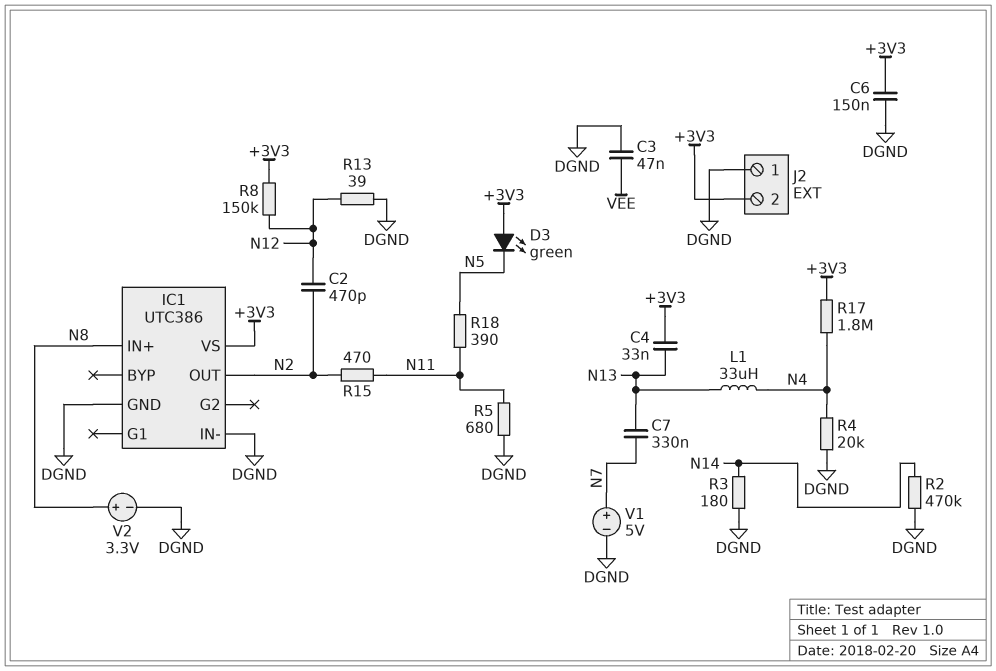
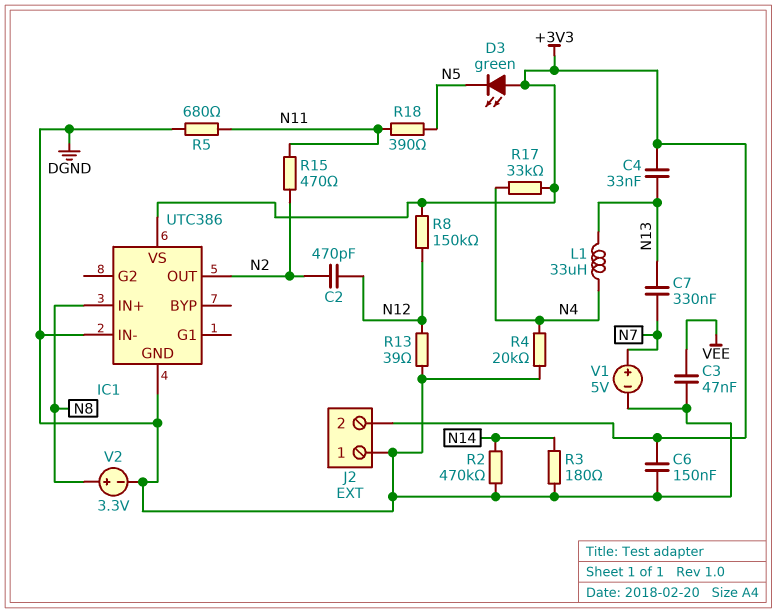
R17: 1.8M (+3V3, N4) -> 33k (+3V3, N4)

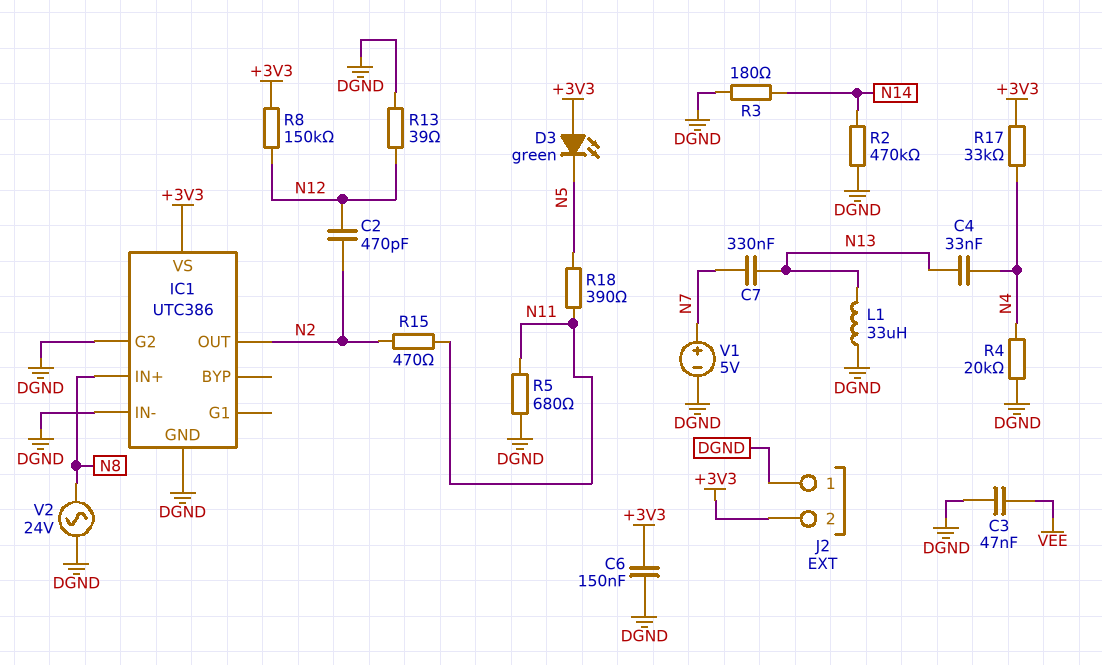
C4: 33nF (+3V3, N13) -> 33nF (N4, N13)
IC1 pin G2: none -> DGND
L1: 33uH (N4, N13) -> 33uH (DGND, N13)
V2: 3.3V (plus N8, minus DGND) -> AC 24V (DGND, N8)

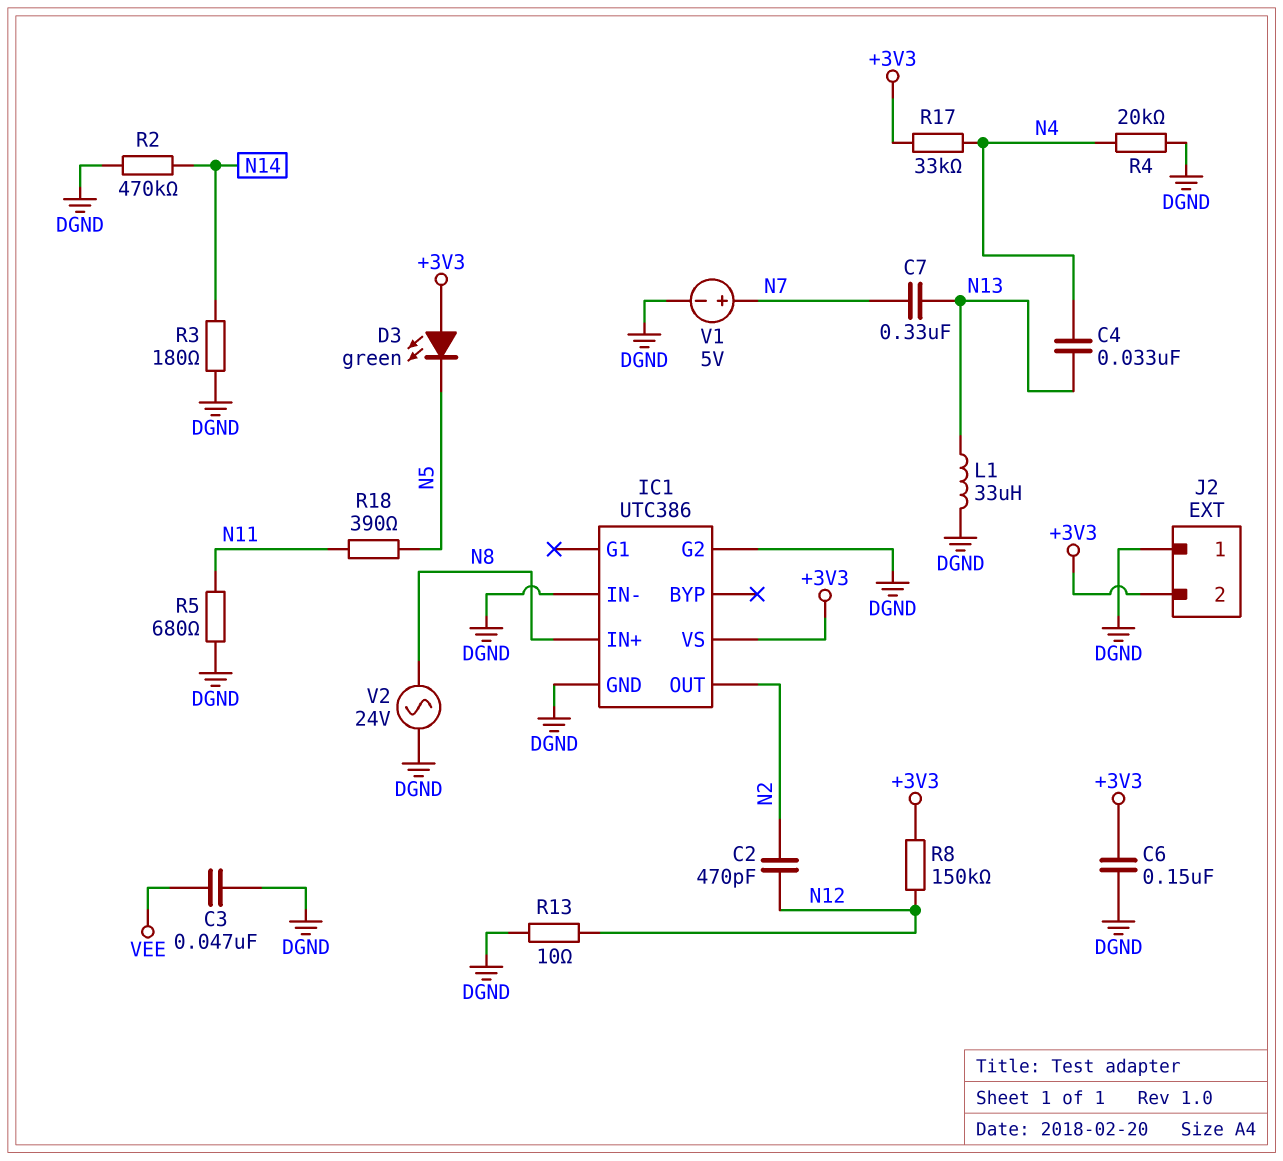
R13: 39 (DGND, N12) -> 10 (DGND, N12)
R15: 470 (N2, N11) -> none

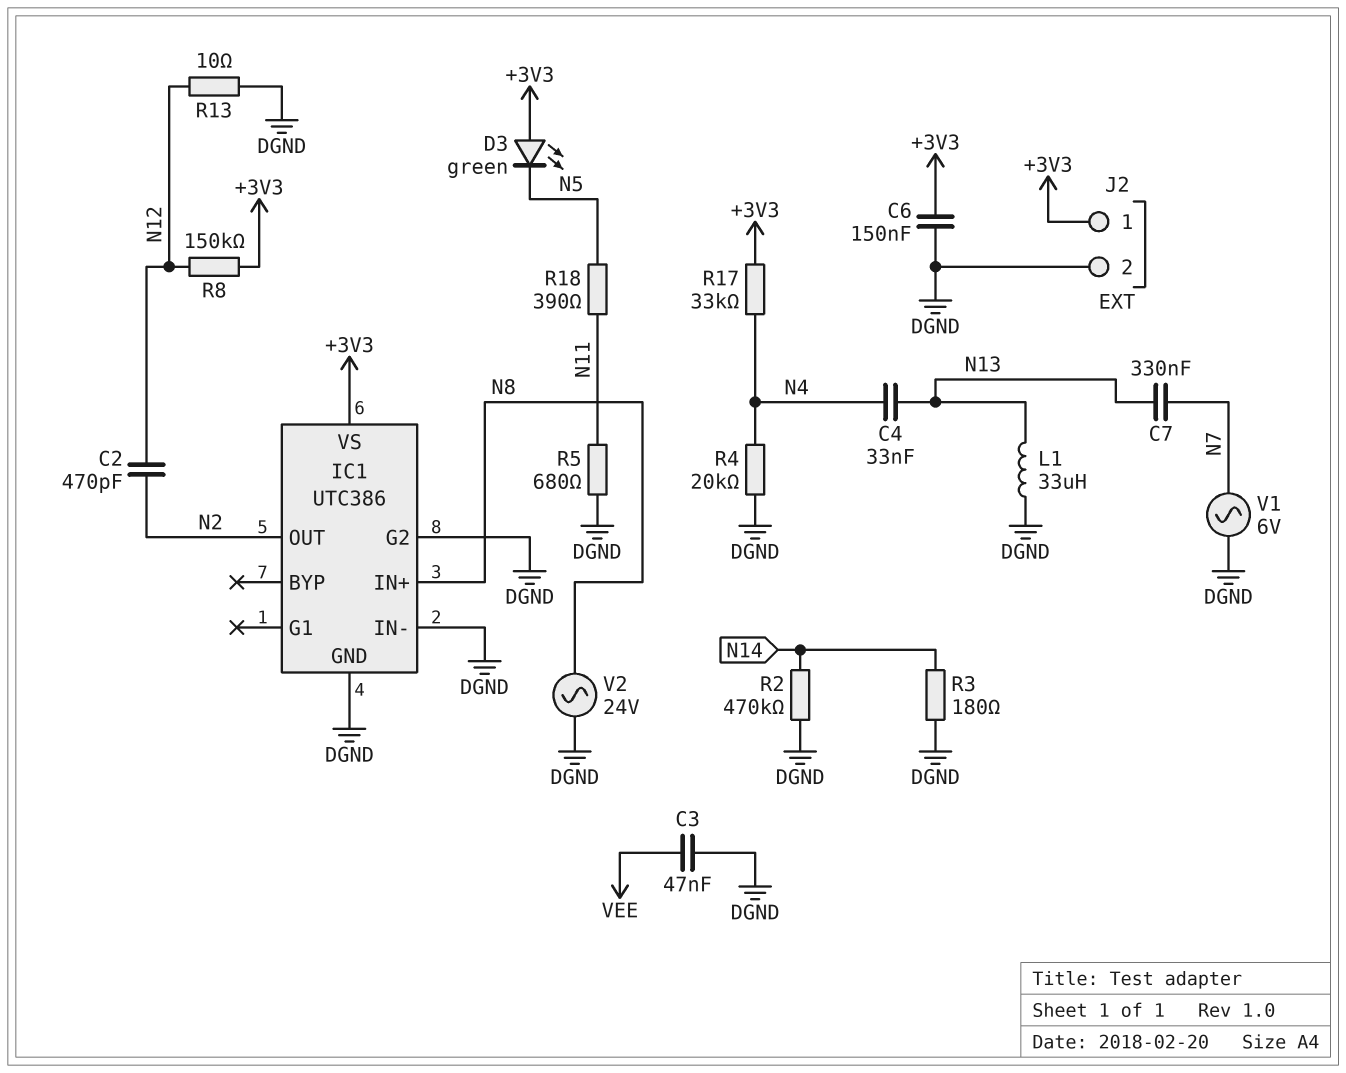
J2 pin 1: DGND -> +3V3
J2 pin 2: +3V3 -> DGND
V1: 5V (plus N7, minus DGND) -> AC 6V (DGND, N7)

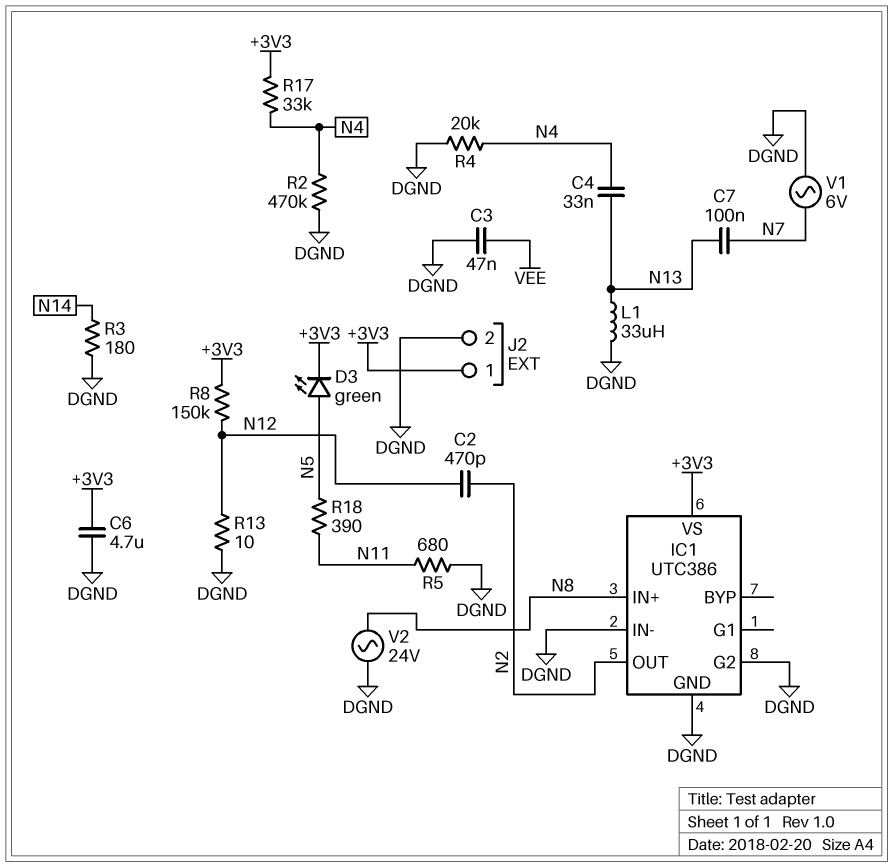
C6: 150nF (+3V3, DGND) -> 4.7uF (+3V3, DGND)
C7: 330nF (N7, N13) -> 100nF (N7, N13)
D3: LED green (A +3V3, K N5) -> LED green (A N5, K +3V3)
R2: 470k (DGND, N14) -> 470k (DGND, N4)

